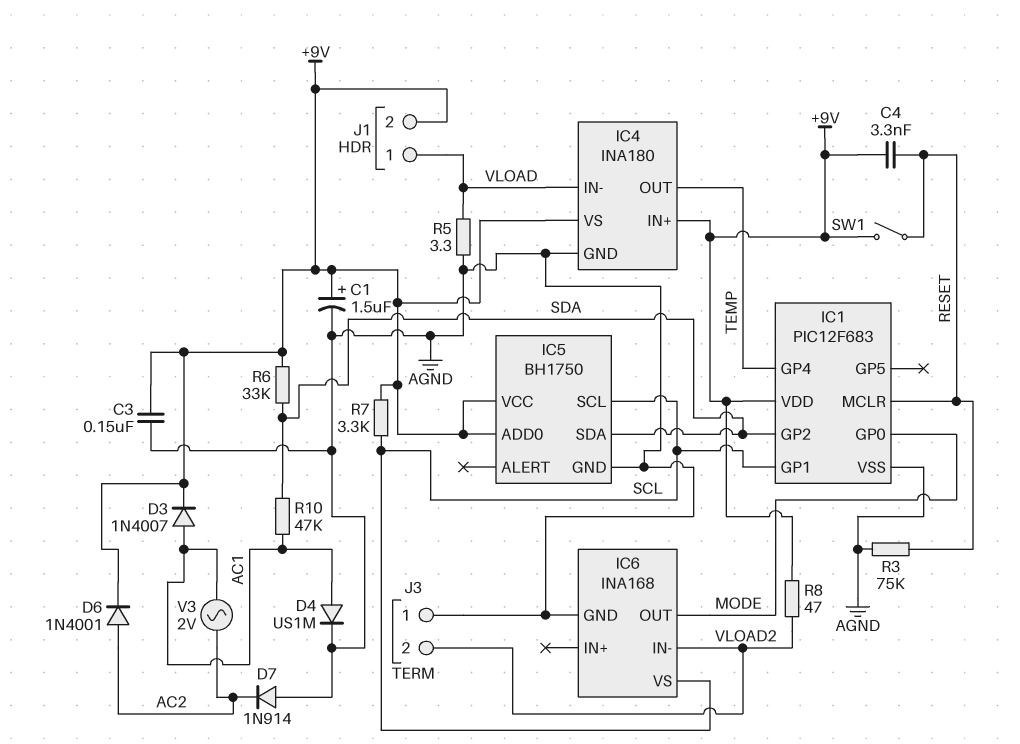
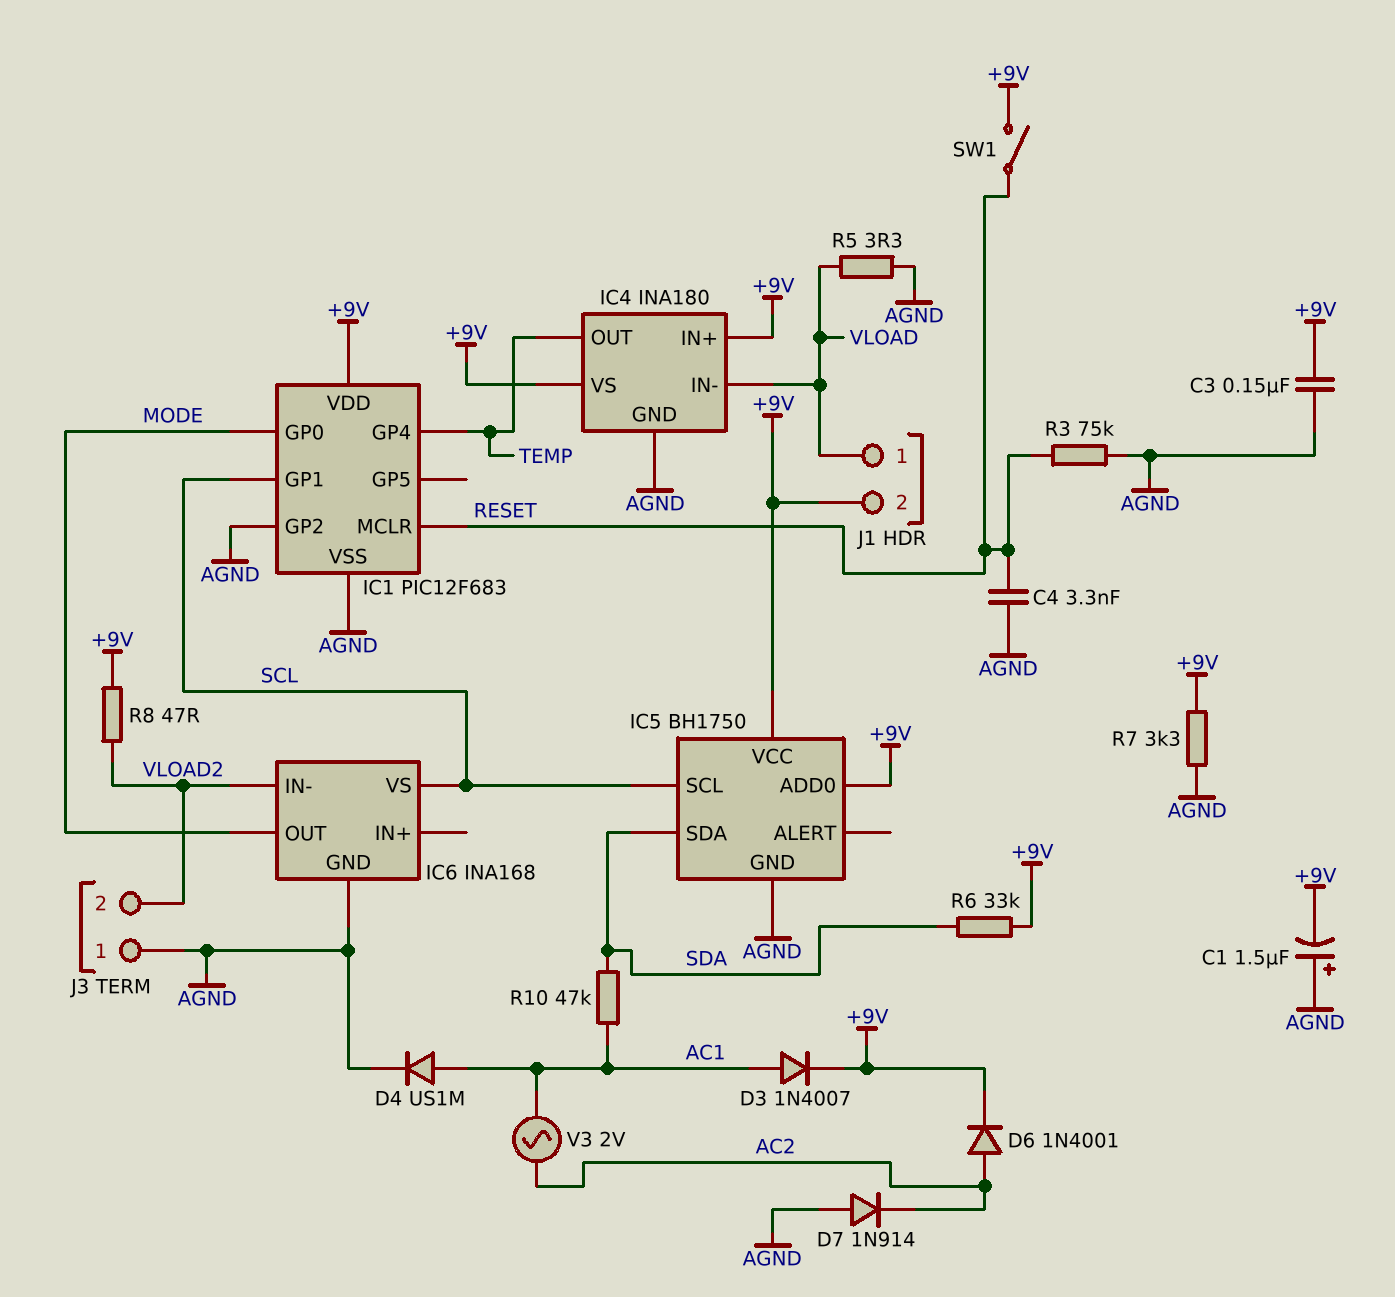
C1: 1.5uF (plus +9V, minus AGND) -> 1.5uF (plus AGND, minus +9V)
C4: 3.3nF (+9V, RESET) -> 3.3nF (AGND, RESET)
IC1 pin GP2: SDA -> AGND
R7: 3.3k (+9V, SCL) -> 3.3k (+9V, AGND)

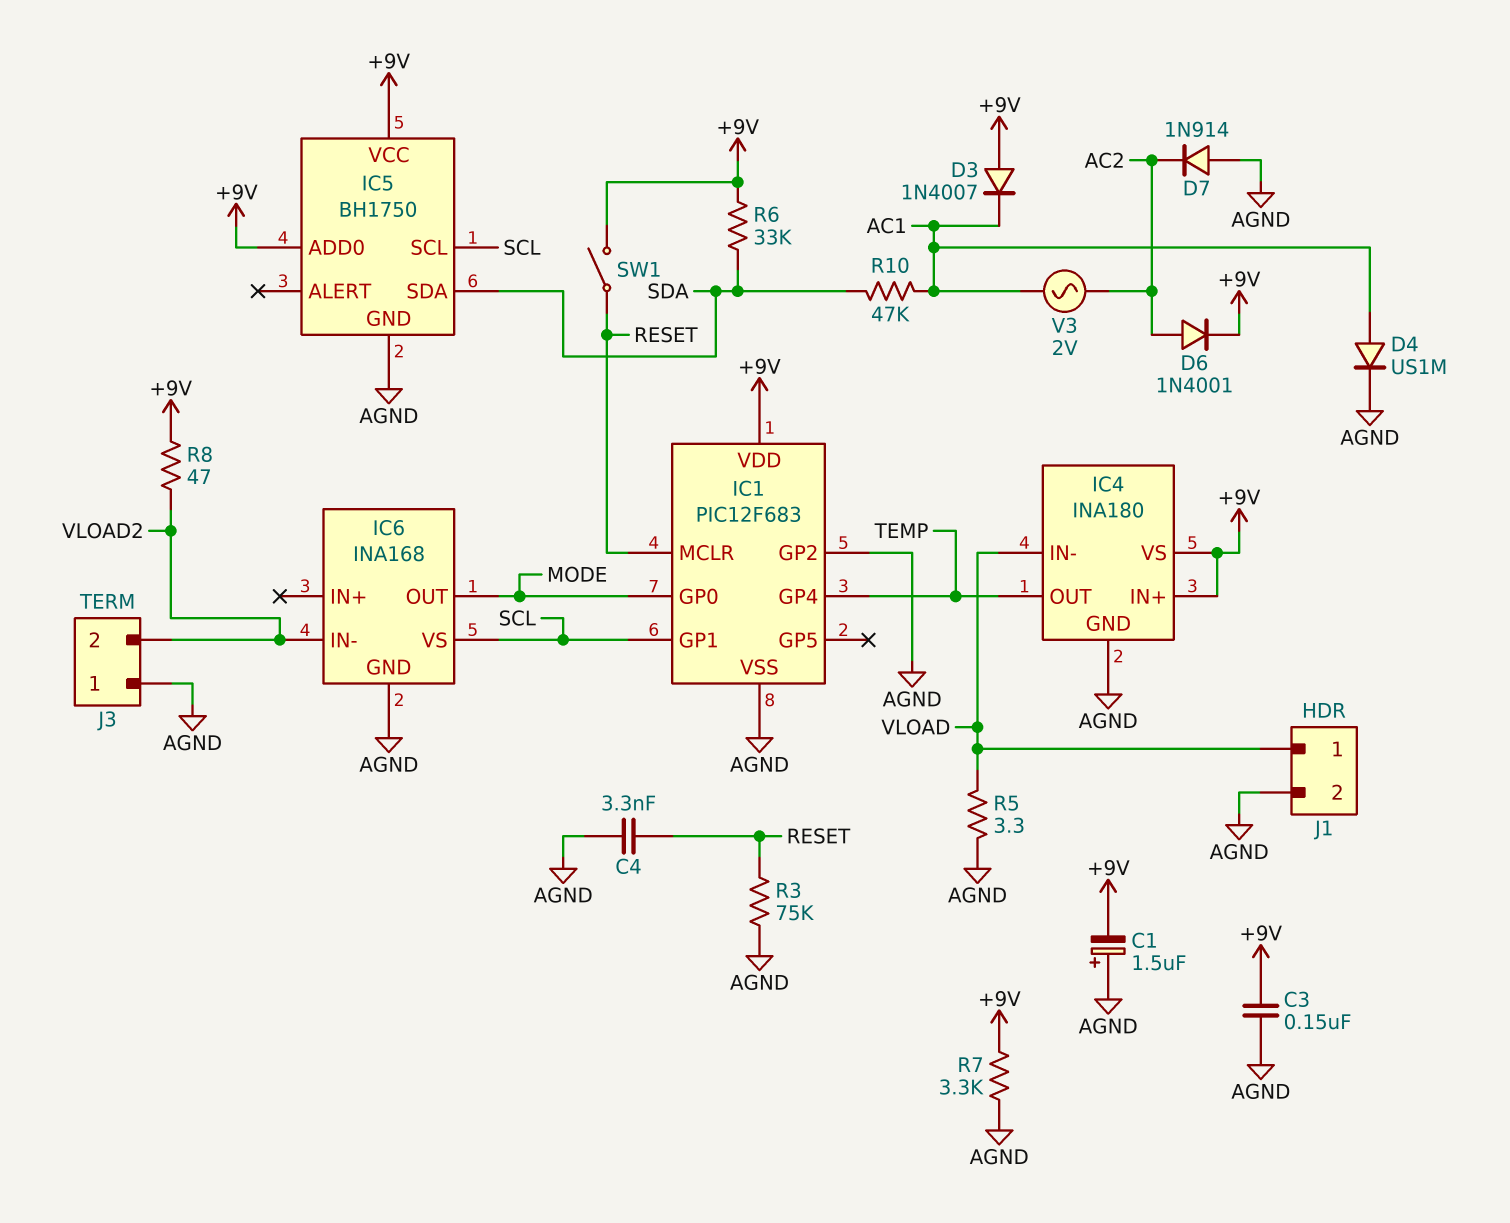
D3: diode 1N4007 (A AC1, K +9V) -> diode 1N4007 (A +9V, K AC1)
J1 pin 2: +9V -> AGND

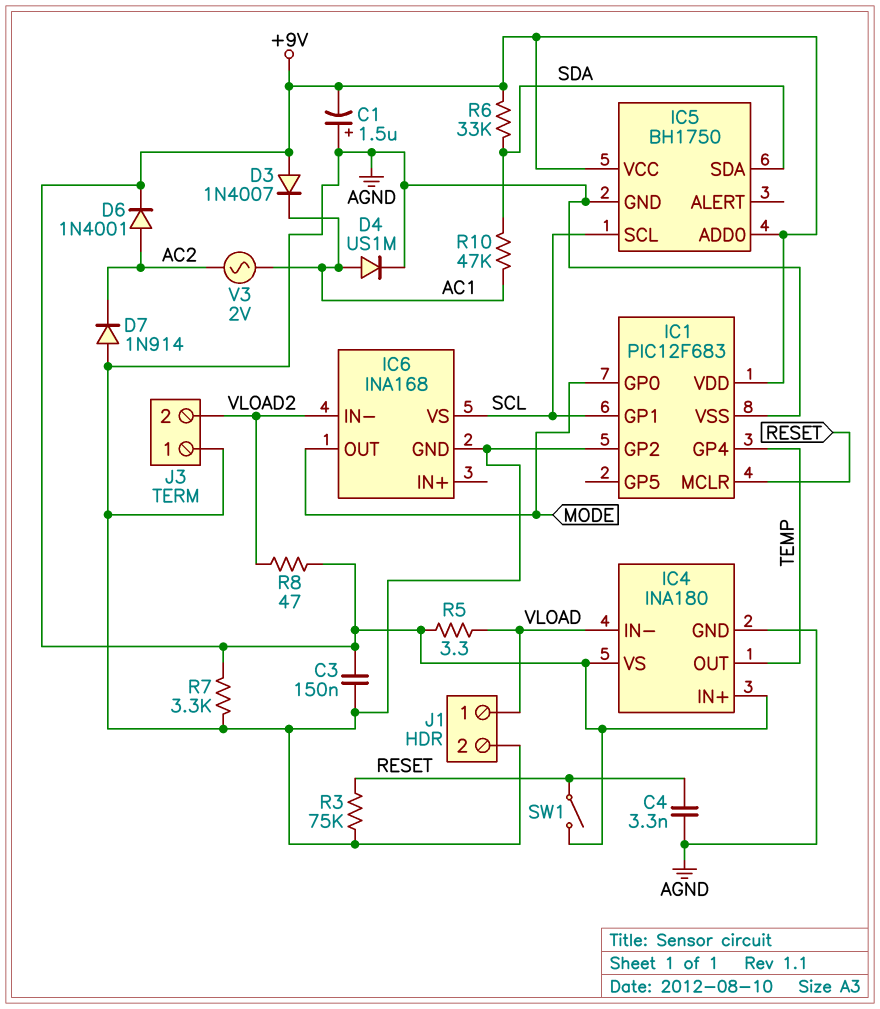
R5: 3.3 (AGND, VLOAD) -> 3.3 (+9V, VLOAD)

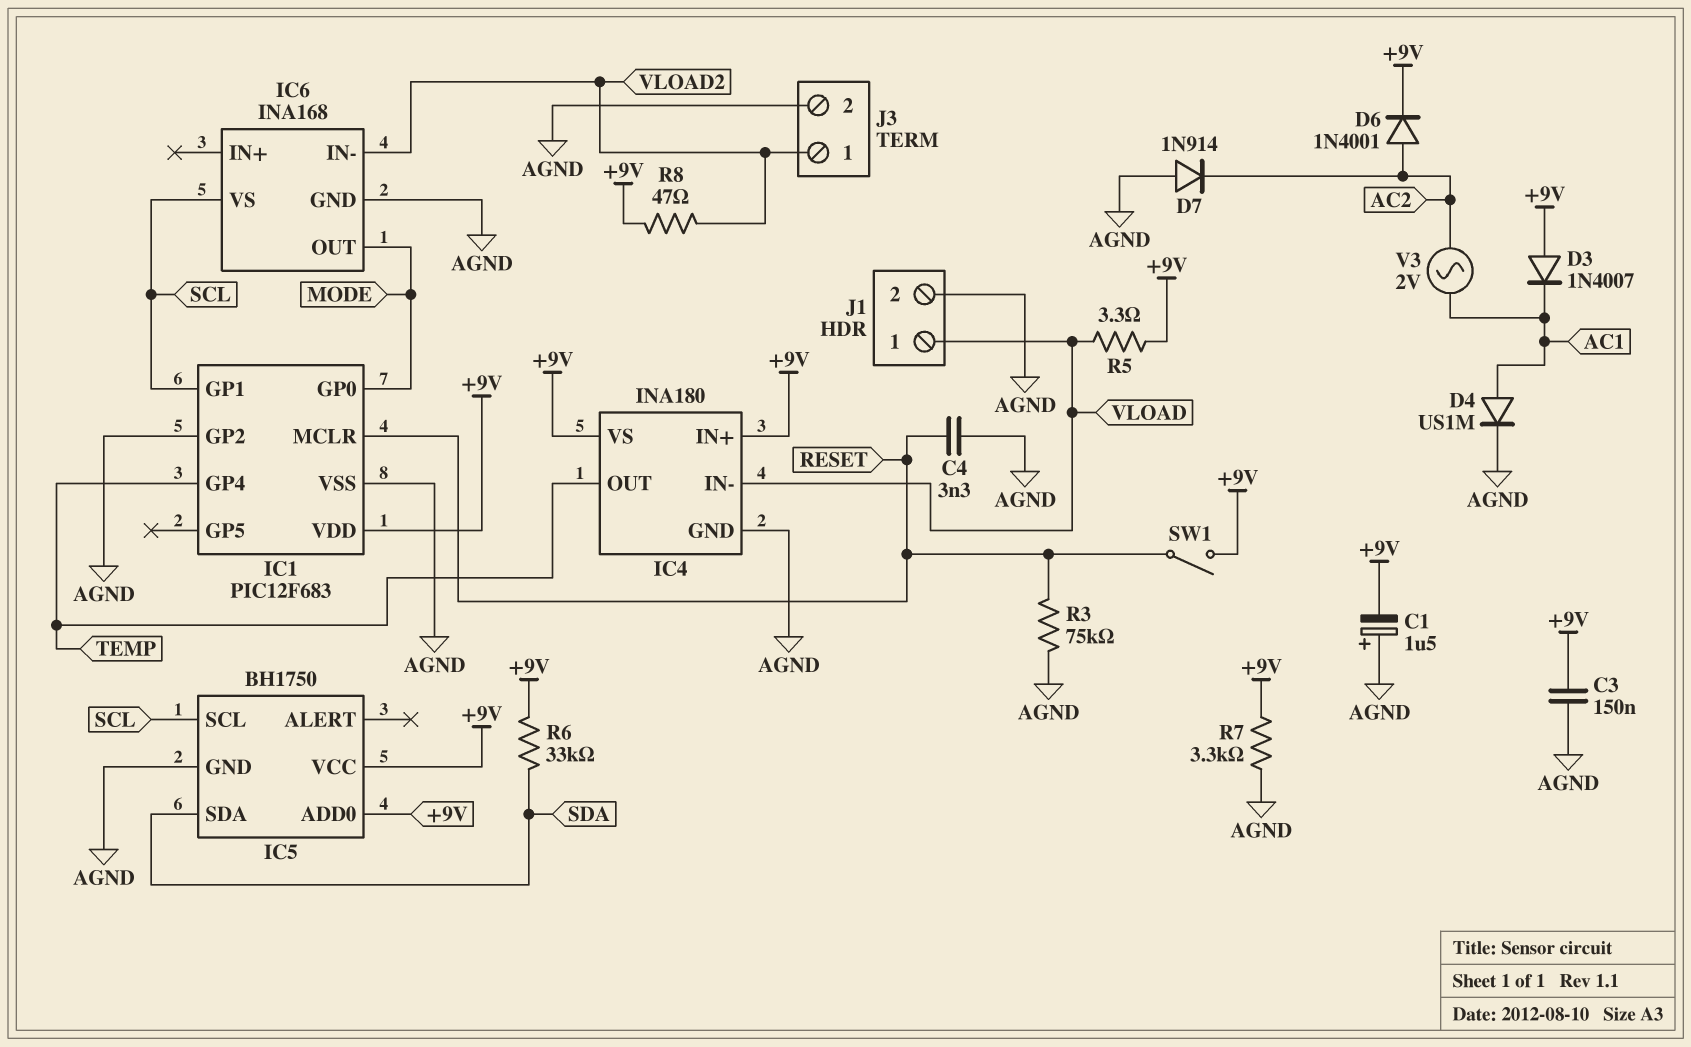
J3 pin 1: AGND -> VLOAD2
J3 pin 2: VLOAD2 -> AGND
R10: 47k (AC1, SDA) -> none

